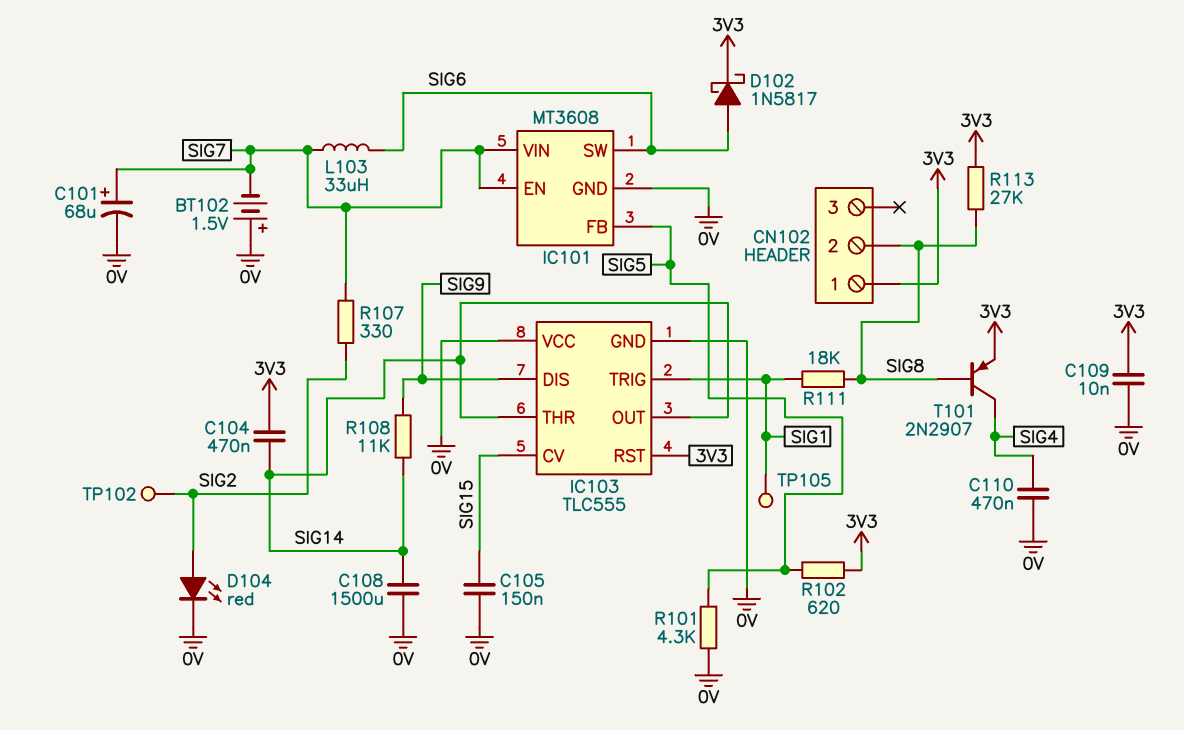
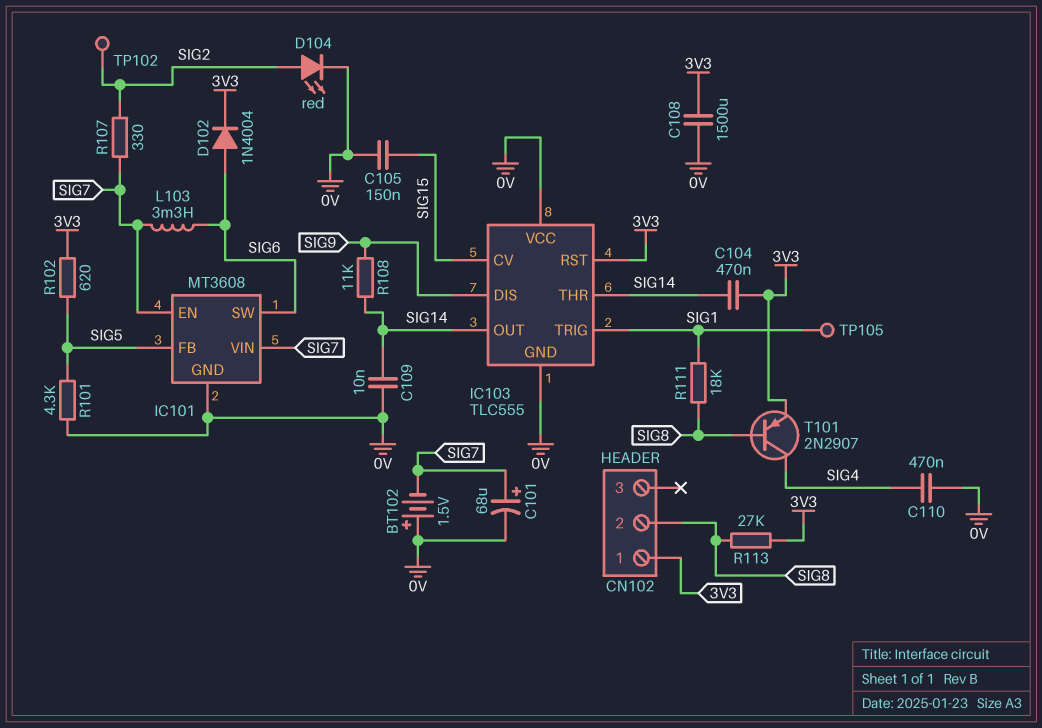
C108: 1500uF (0V, SIG14) -> 1500uF (0V, 3V3)
C109: 10nF (0V, 3V3) -> 10nF (0V, SIG14)
D102: schottky 1N5817 (A SIG6, K 3V3) -> diode 1N4004 (A SIG6, K 3V3)
L103: 33uH (SIG6, SIG7) -> 3.3mH (SIG6, SIG7)

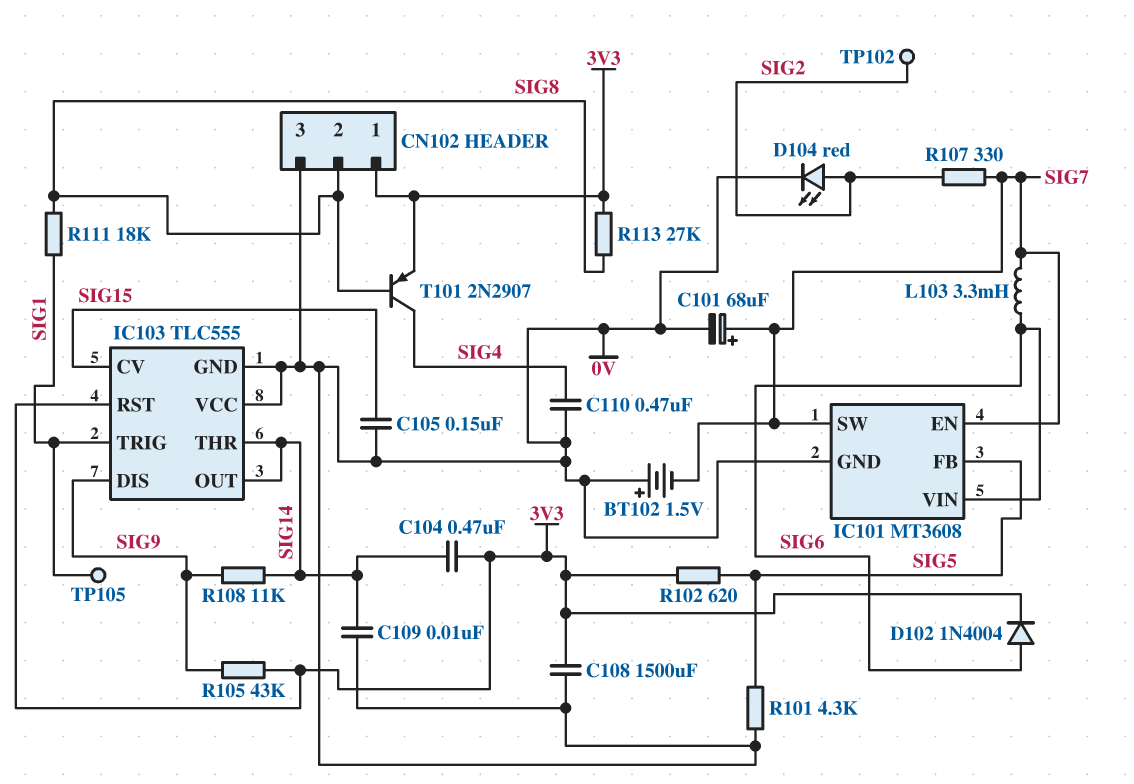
CN102 pin 3: none -> 0V
IC101 pin SW: SIG6 -> SIG7
IC101 pin VIN: SIG7 -> SIG6
R105: none -> 43k (3V3, SIG9)

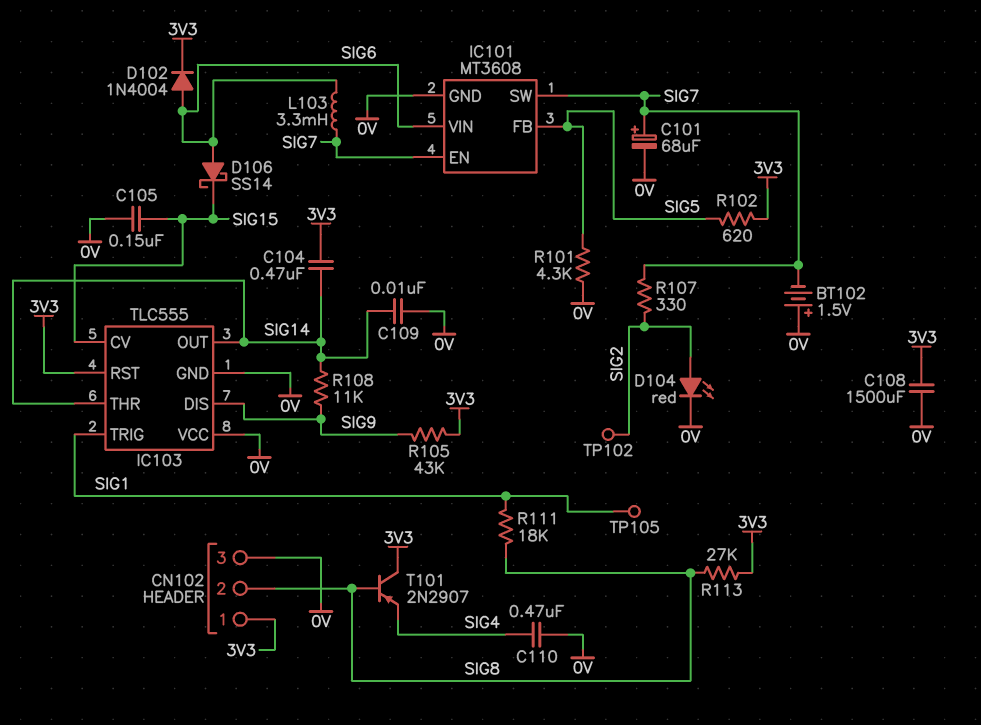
D106: none -> schottky SS14 (A SIG6, K SIG15)
T101: PNP 2N2907 (B SIG8, C SIG4, E 3V3) -> PNP 2N2907 (B SIG8, C 3V3, E SIG4)

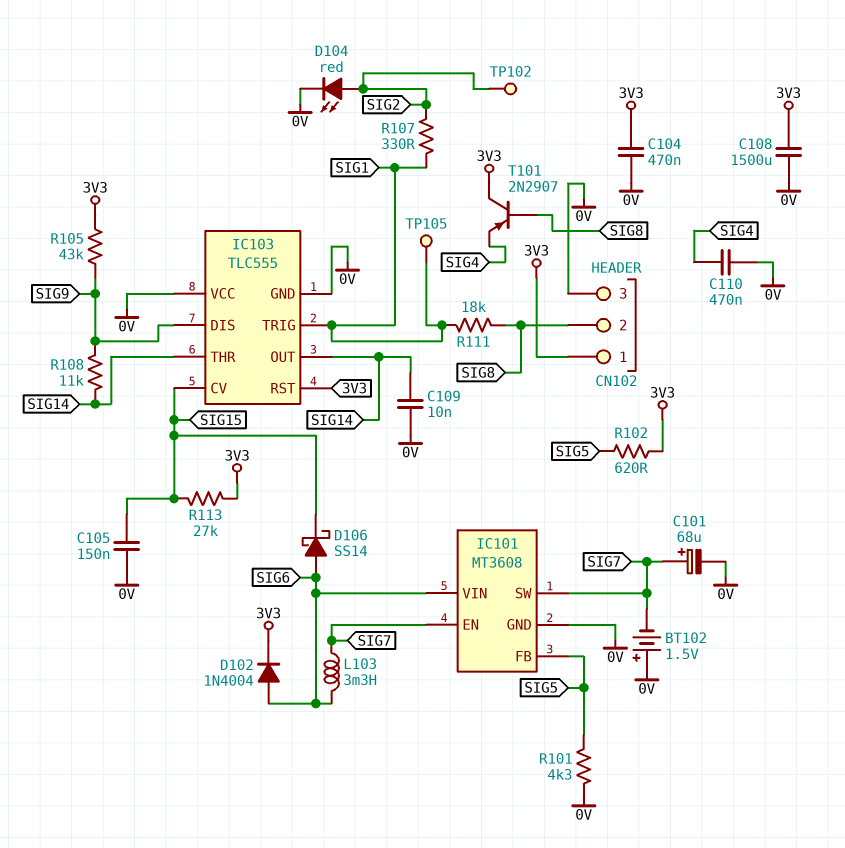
C104: 470nF (3V3, SIG14) -> 470nF (0V, 3V3)
R107: 330 (SIG2, SIG7) -> 330 (SIG1, SIG2)
R113: 27k (3V3, SIG8) -> 27k (3V3, SIG15)

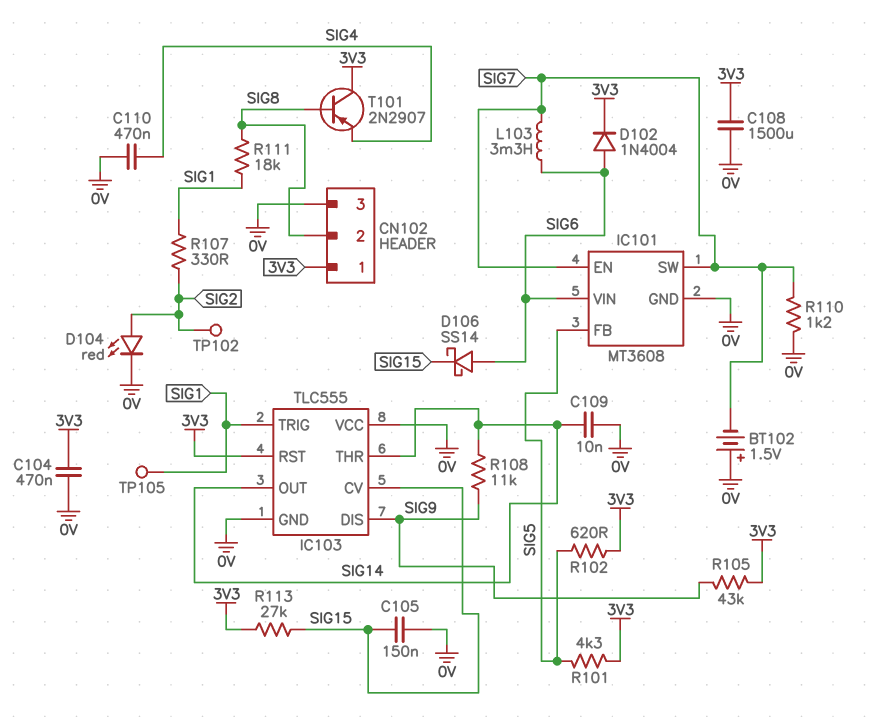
C101: 68uF (plus SIG7, minus 0V) -> none
R101: 4.3k (0V, SIG5) -> 4.3k (3V3, SIG5)
R110: none -> 1.2k (0V, SIG7)

